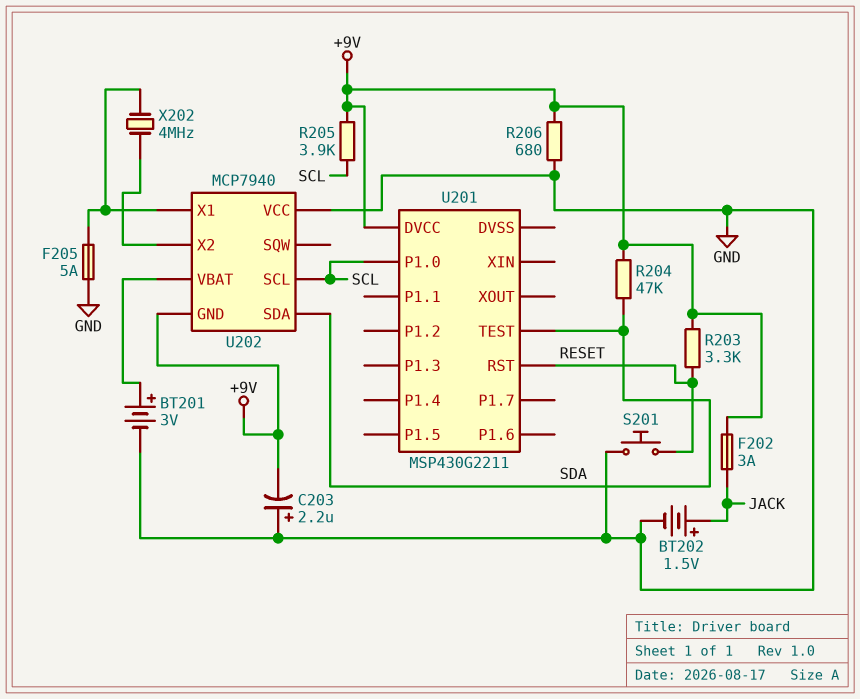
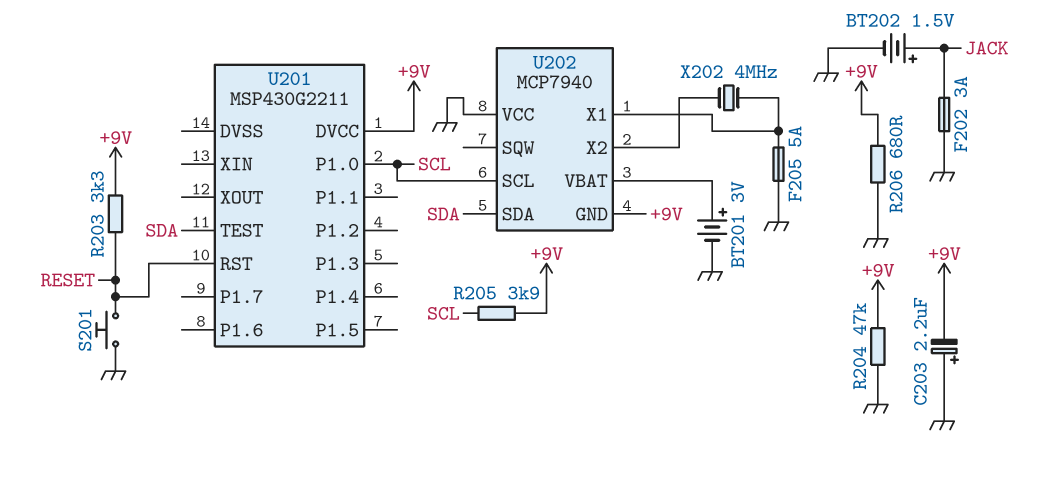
F202: 3A (+9V, JACK) -> 3A (GND, JACK)
R204: 47k (+9V, SDA) -> 47k (+9V, GND)

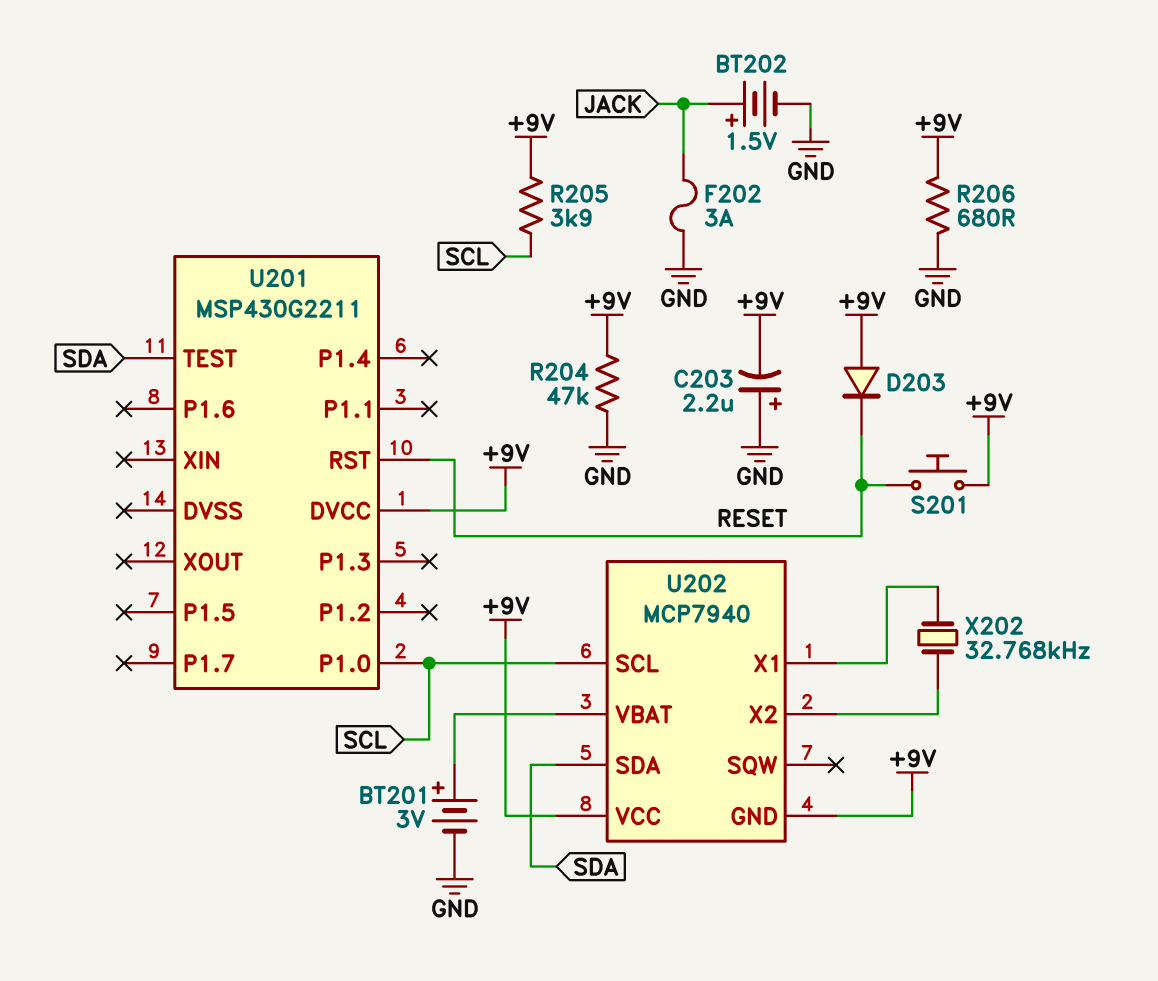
D203: none -> diode (A +9V, K RESET)
F205: 5A (GND, U202/X1) -> none
R203: 3.3k (+9V, RESET) -> none
S201: button (GND, RESET) -> button (+9V, RESET)
U202 pin VCC: GND -> +9V
X202: 4MHz (U202/X1, U202/X2) -> 32.768kHz (U202/X1, U202/X2)

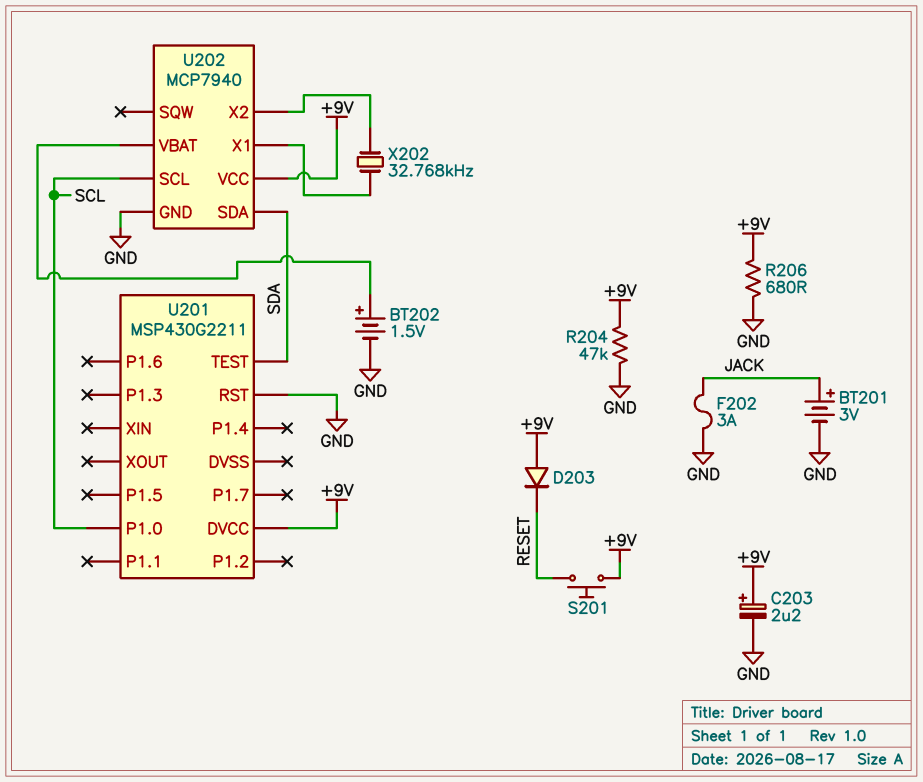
BT201: 3V (plus U202/VBAT, minus GND) -> 3V (plus JACK, minus GND)
BT202: 1.5V (plus JACK, minus GND) -> 1.5V (plus U202/VBAT, minus GND)
C203: 2.2uF (plus GND, minus +9V) -> 2.2uF (plus +9V, minus GND)
R205: 3.9k (+9V, SCL) -> none
U201 pin RST: RESET -> GND
U202 pin GND: +9V -> GND

